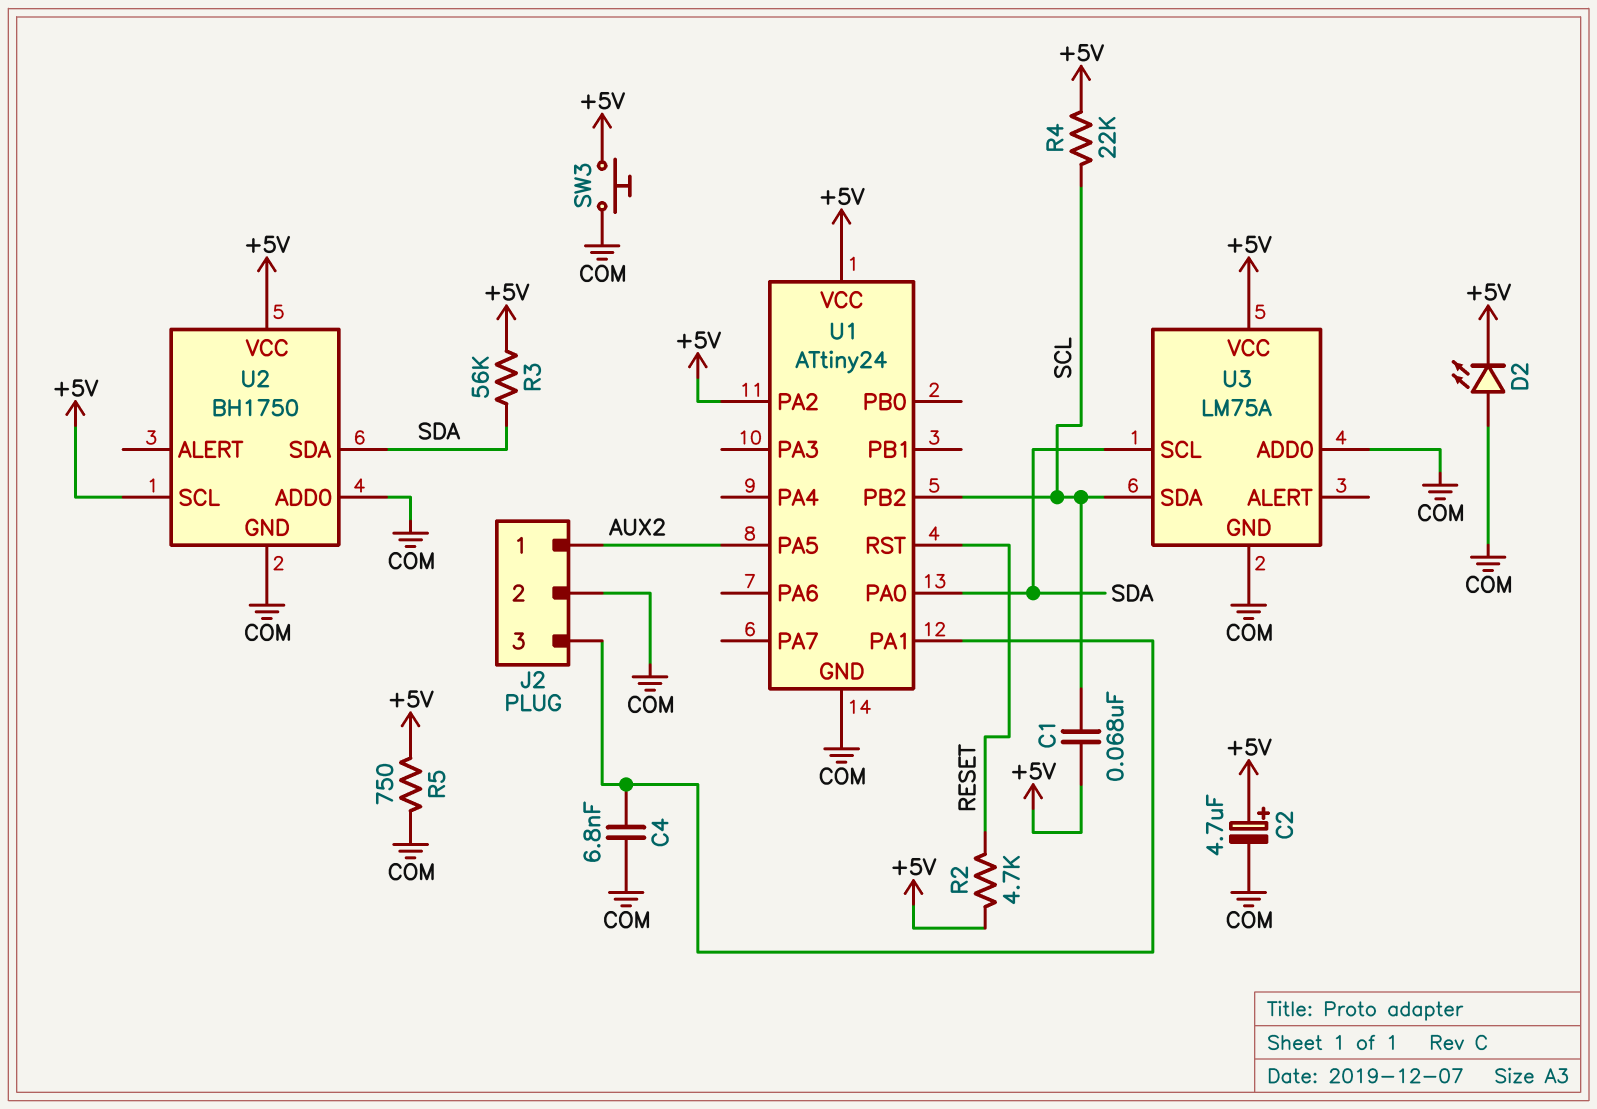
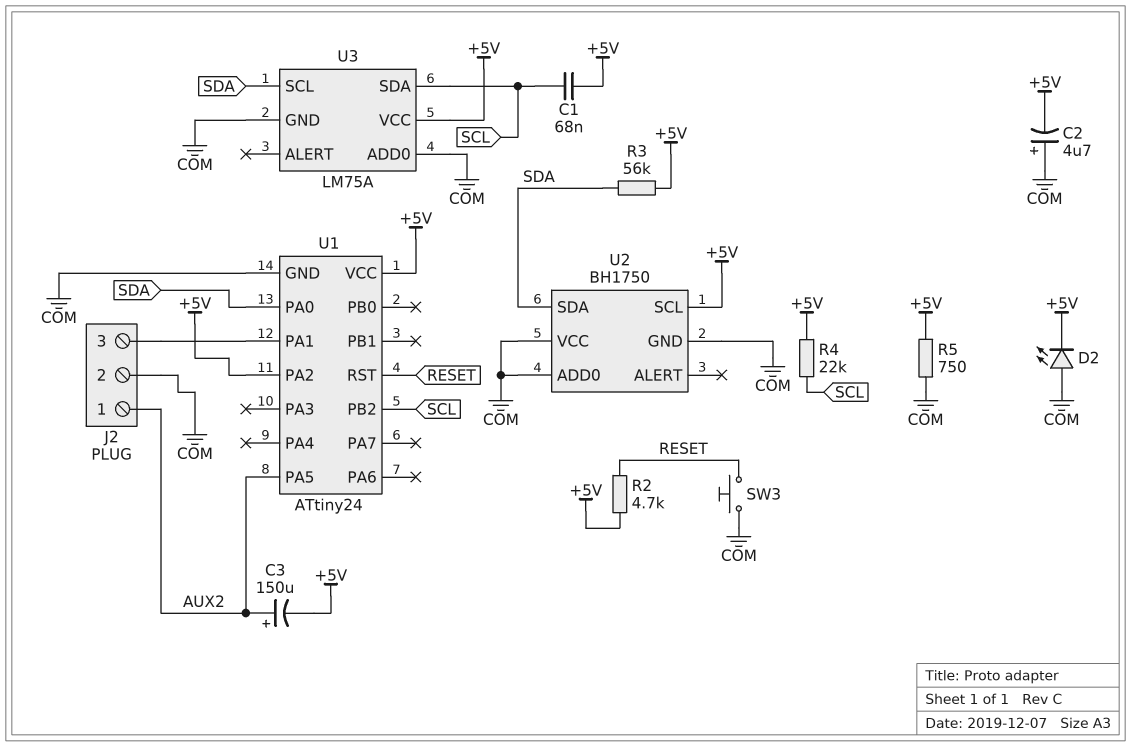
C2: 4.7uF (plus +5V, minus COM) -> 4.7uF (plus COM, minus +5V)
C3: none -> 150uF (plus AUX2, minus +5V)
C4: 6.8nF (COM, J2/3) -> none
SW3: button (+5V, COM) -> button (COM, RESET)
U2 pin VCC: +5V -> COM

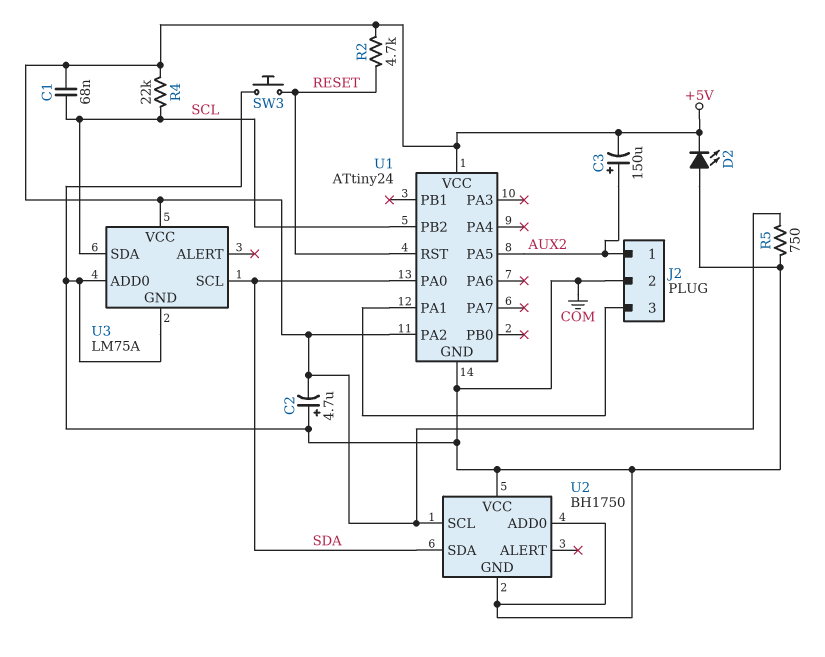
R3: 56k (+5V, SDA) -> none

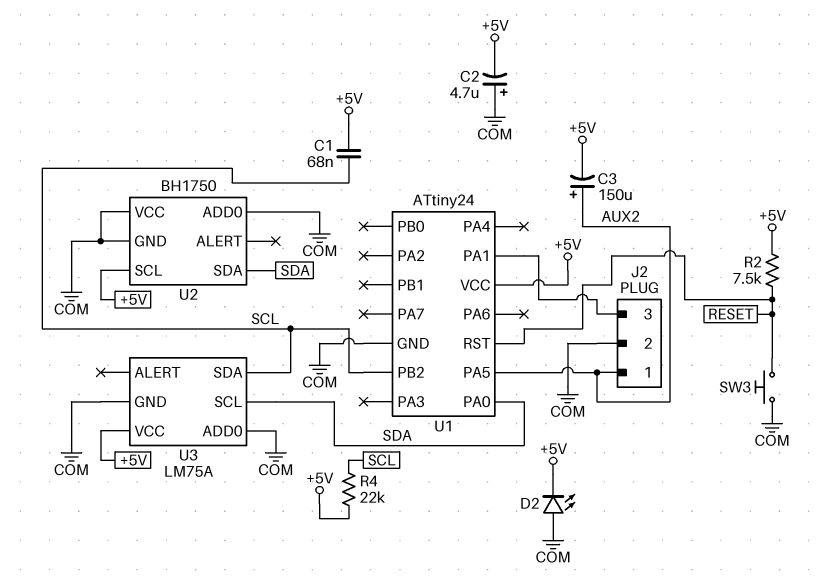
R2: 4.7k (+5V, RESET) -> 7.5k (+5V, RESET)
R5: 750 (+5V, COM) -> none
U1 pin PA2: +5V -> none

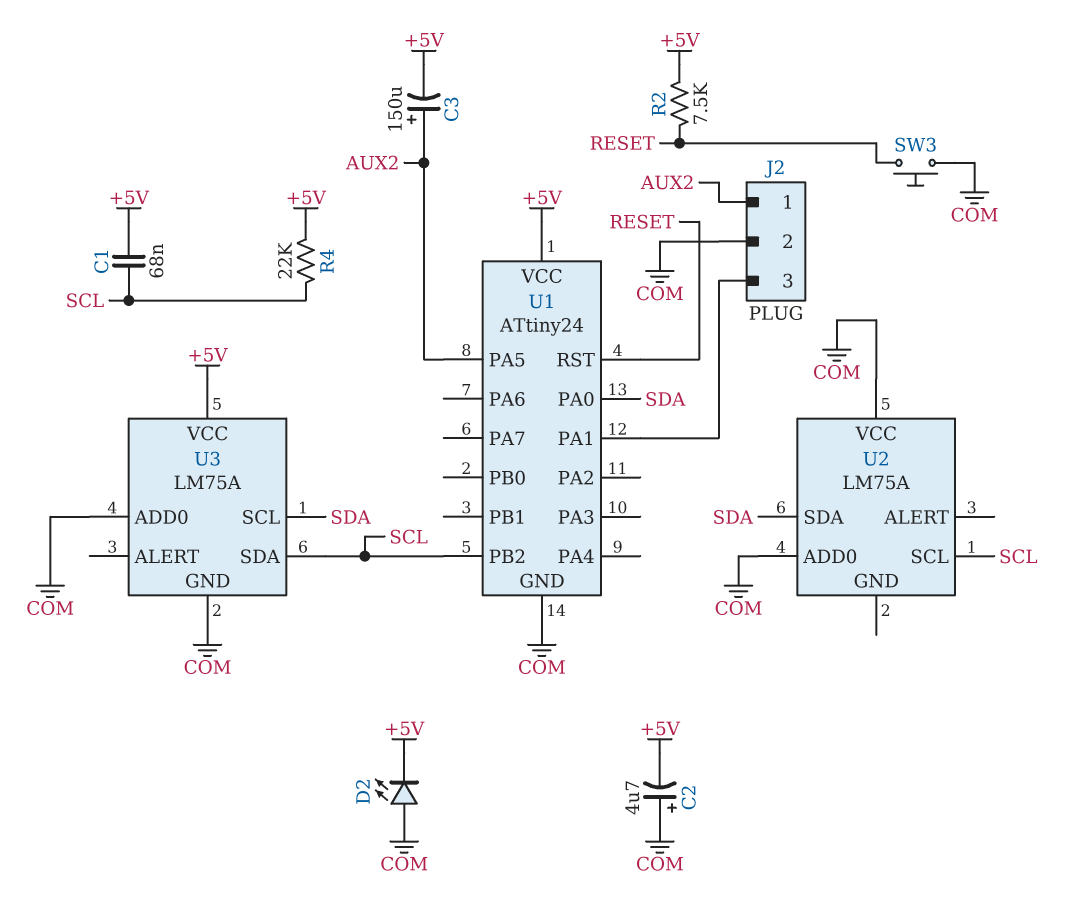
U2: BH1750 -> LM75A
U2 pin GND: COM -> none
U2 pin SCL: +5V -> SCL

